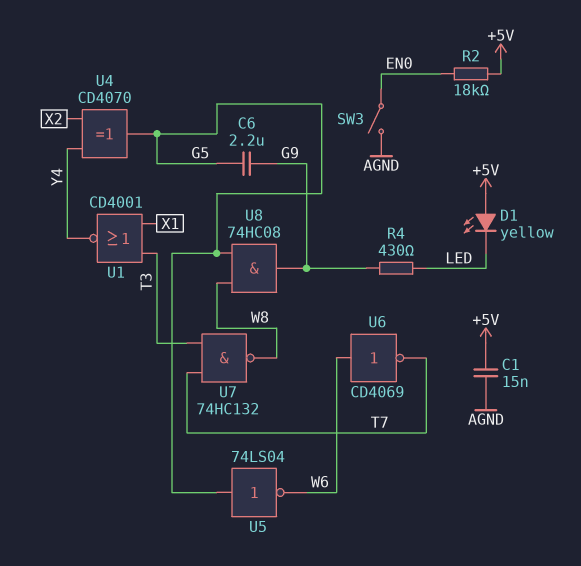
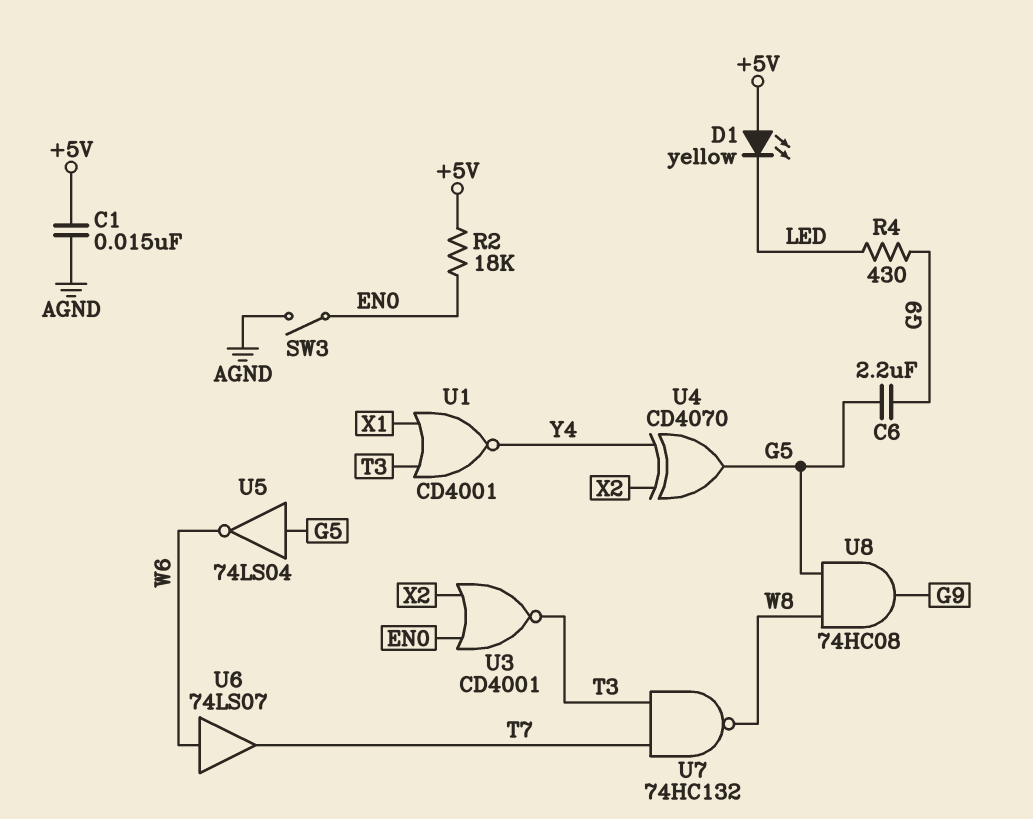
U3: none -> NOR CD4001 (in EN0, in X2, out T3)
U6: NOT CD4069 (in W6, out T7) -> buffer 74LS07 (in W6, out T7)

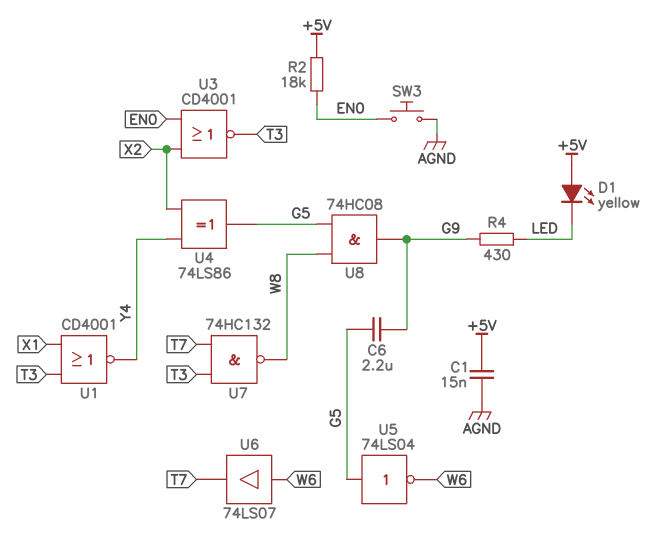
SW3: switch (AGND, EN0) -> button (AGND, EN0)
U4: XOR CD4070 (in X2, in Y4, out G5) -> XOR 74LS86 (in X2, in Y4, out G5)

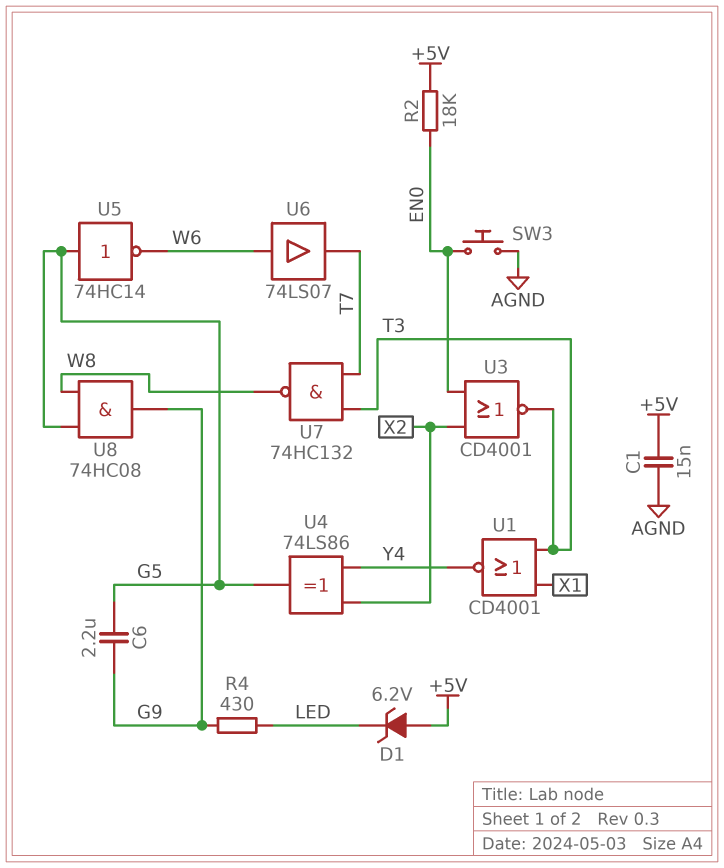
D1: LED yellow (A +5V, K LED) -> zener 6.2V (A +5V, K LED)
U5: NOT 74LS04 (in G5, out W6) -> NOT 74HC14 (in G5, out W6)

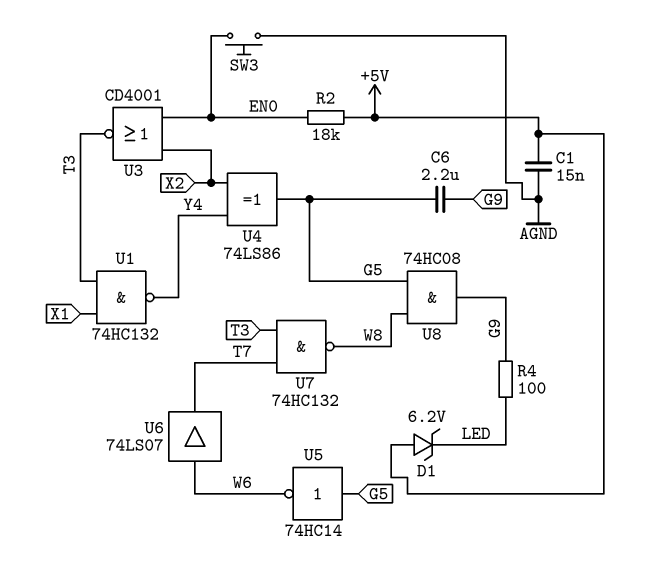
R4: 430 (G9, LED) -> 100 (G9, LED)
U1: NOR CD4001 (in T3, in X1, out Y4) -> NAND 74HC132 (in T3, in X1, out Y4)

